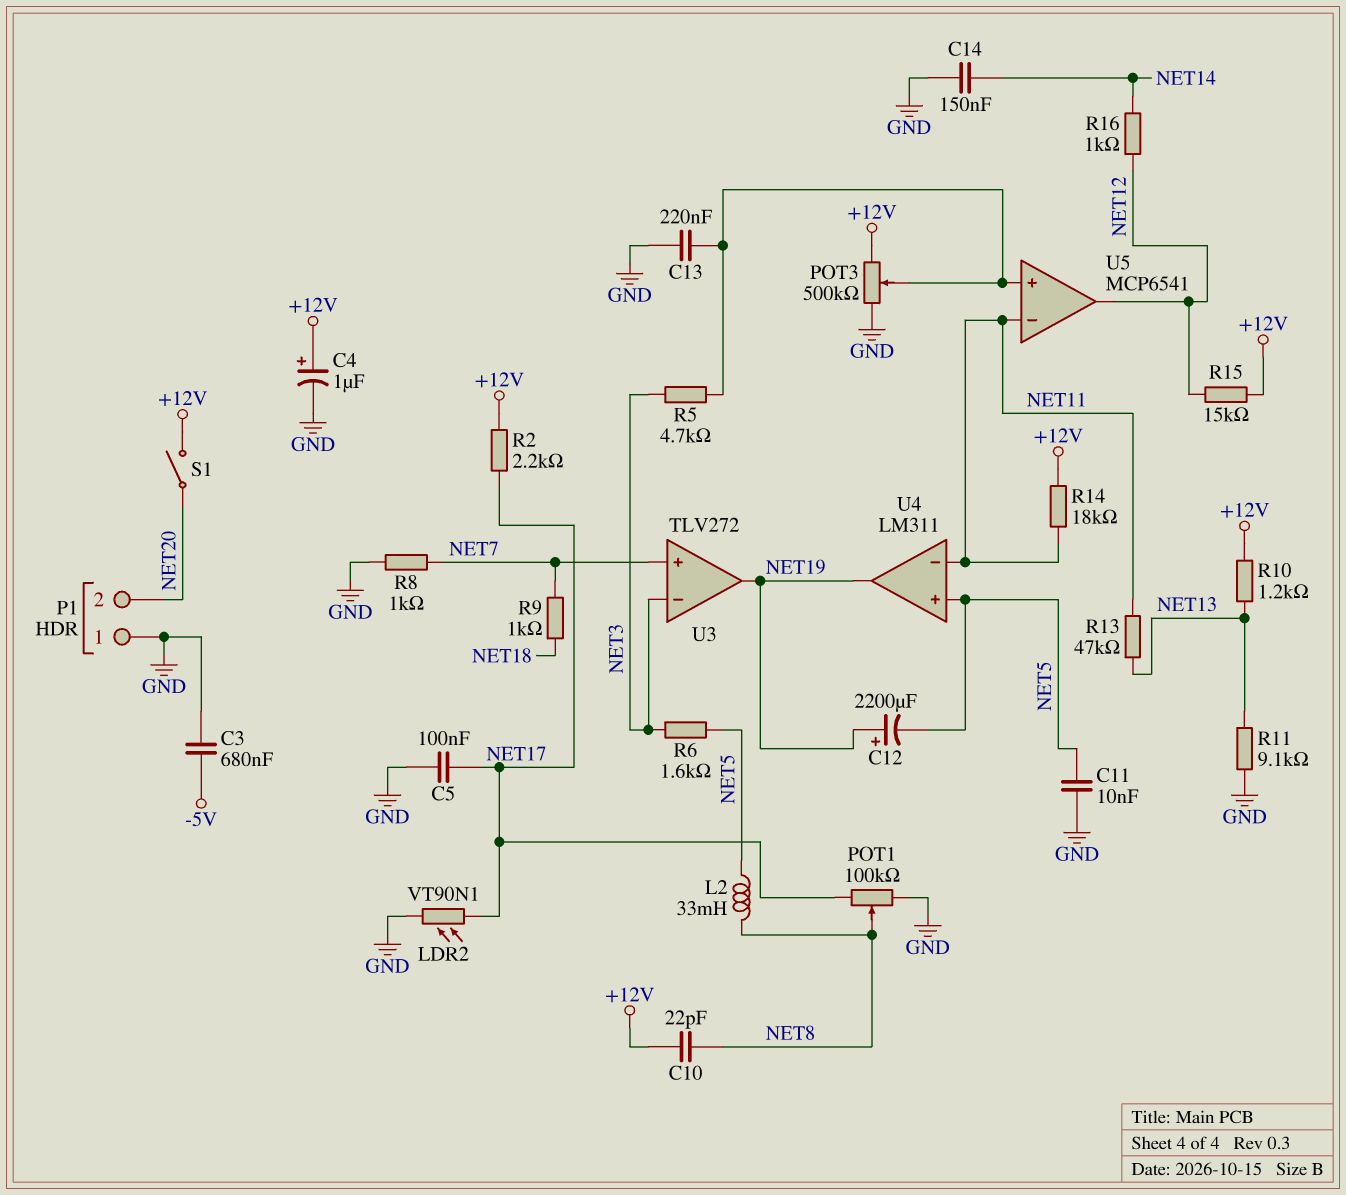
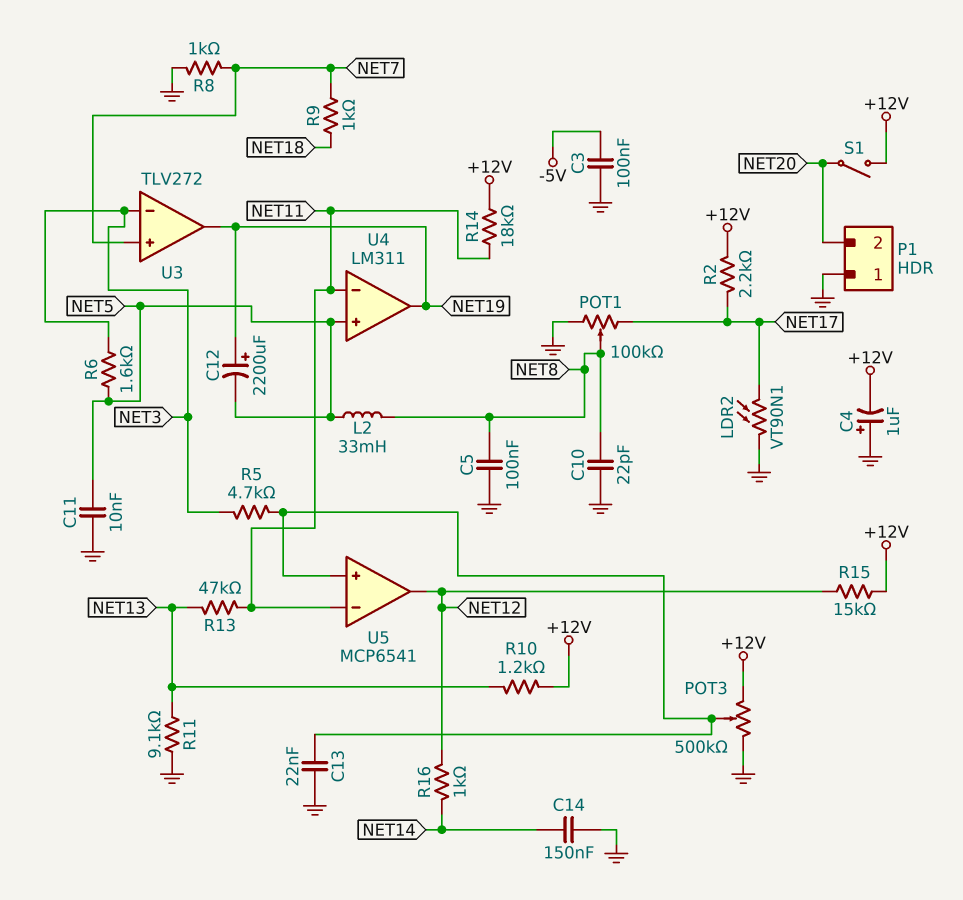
C3: 680nF (-5V, GND) -> 100nF (-5V, GND)
C4: 1uF (plus +12V, minus GND) -> 1uF (plus GND, minus +12V)
C5: 100nF (GND, NET17) -> 100nF (GND, NET8)
C10: 22pF (+12V, NET8) -> 22pF (GND, NET8)
C13: 220nF (GND, U5/in+) -> 22nF (GND, U5/in+)

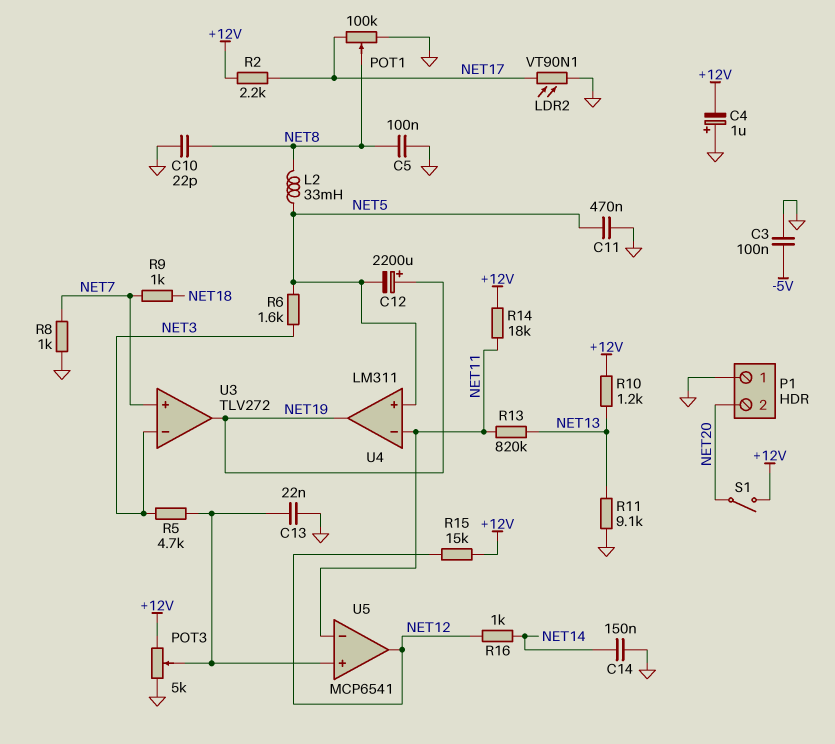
C11: 10nF (GND, NET5) -> 470nF (GND, NET5)
POT3: 500k (+12V, GND, wiper U5/in+) -> 5k (+12V, GND, wiper U5/in+)
R13: 47k (NET11, NET13) -> 820k (NET11, NET13)

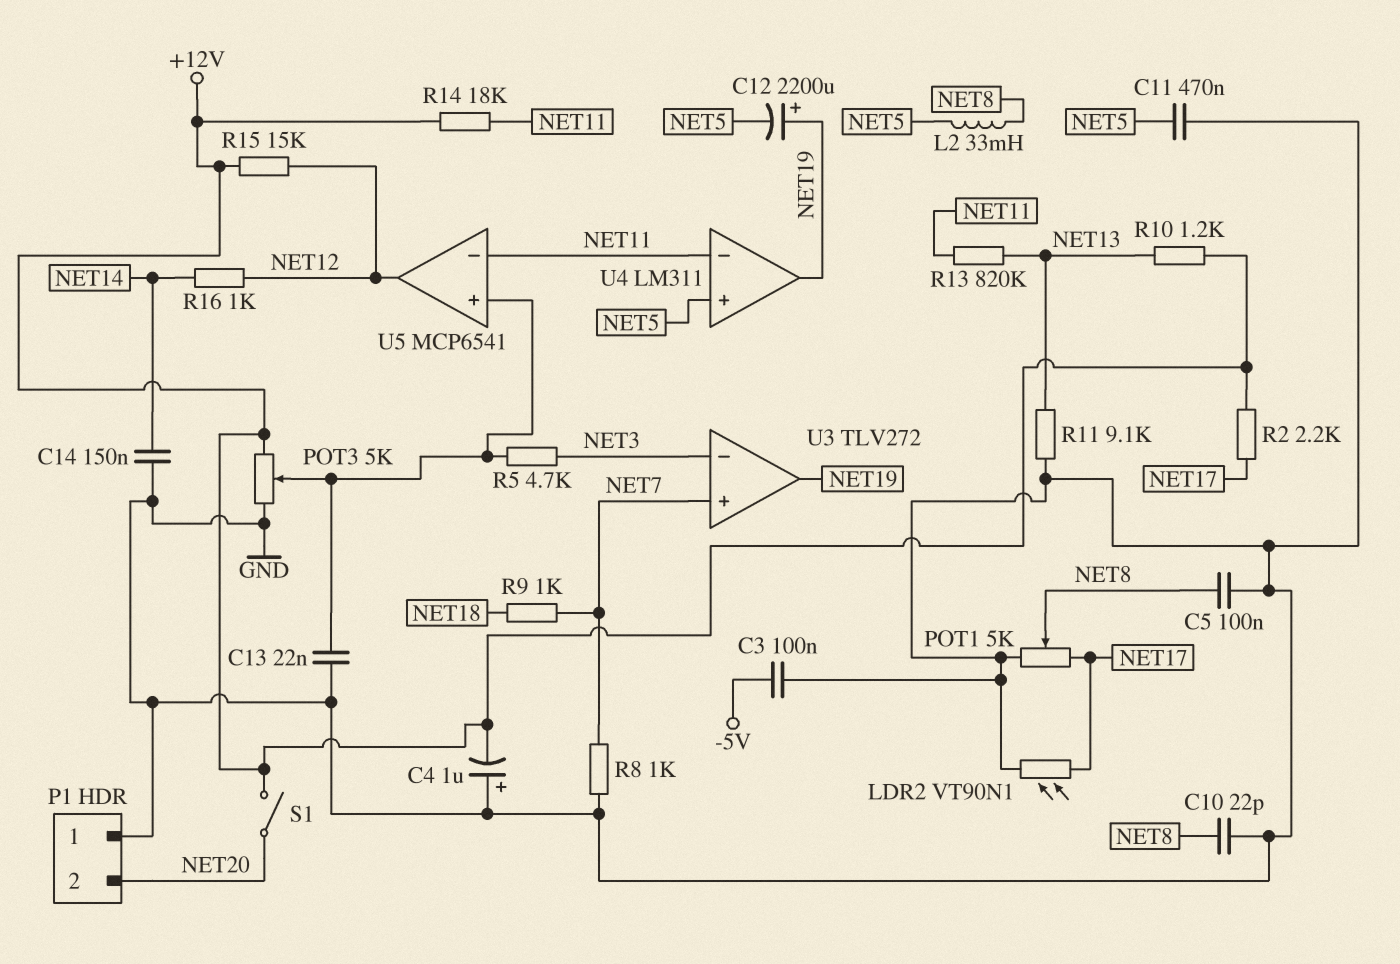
POT1: 100k (GND, NET17, wiper NET8) -> 5k (GND, NET17, wiper NET8)
R6: 1.6k (NET3, NET5) -> none

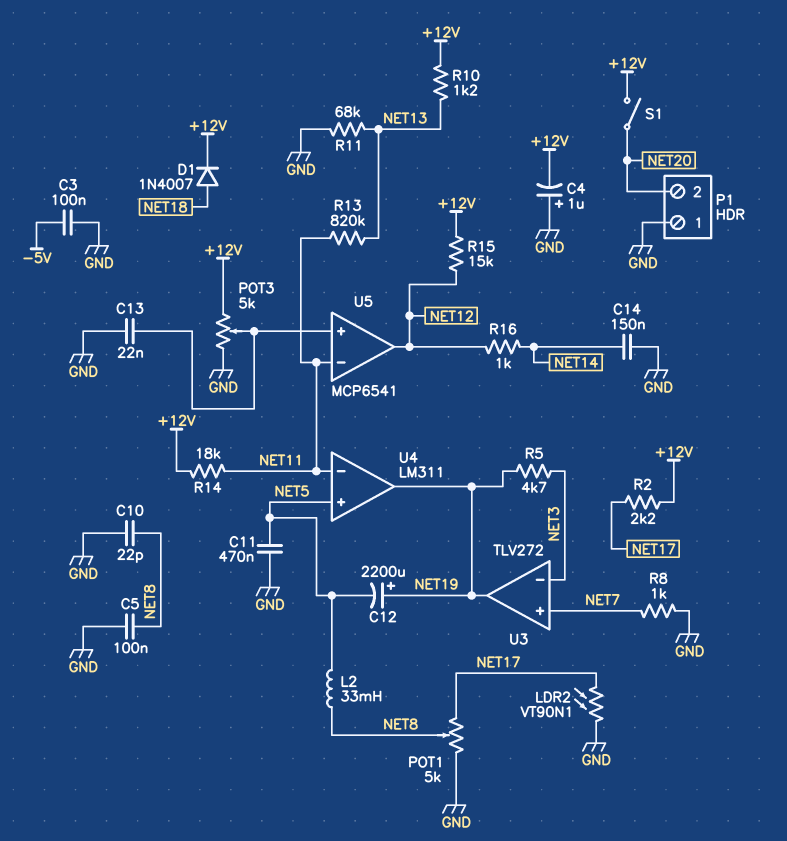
D1: none -> diode 1N4007 (A NET18, K +12V)
R5: 4.7k (NET3, U5/in+) -> 4.7k (NET3, NET19)
R9: 1k (NET7, NET18) -> none
R11: 9.1k (GND, NET13) -> 68k (GND, NET13)

